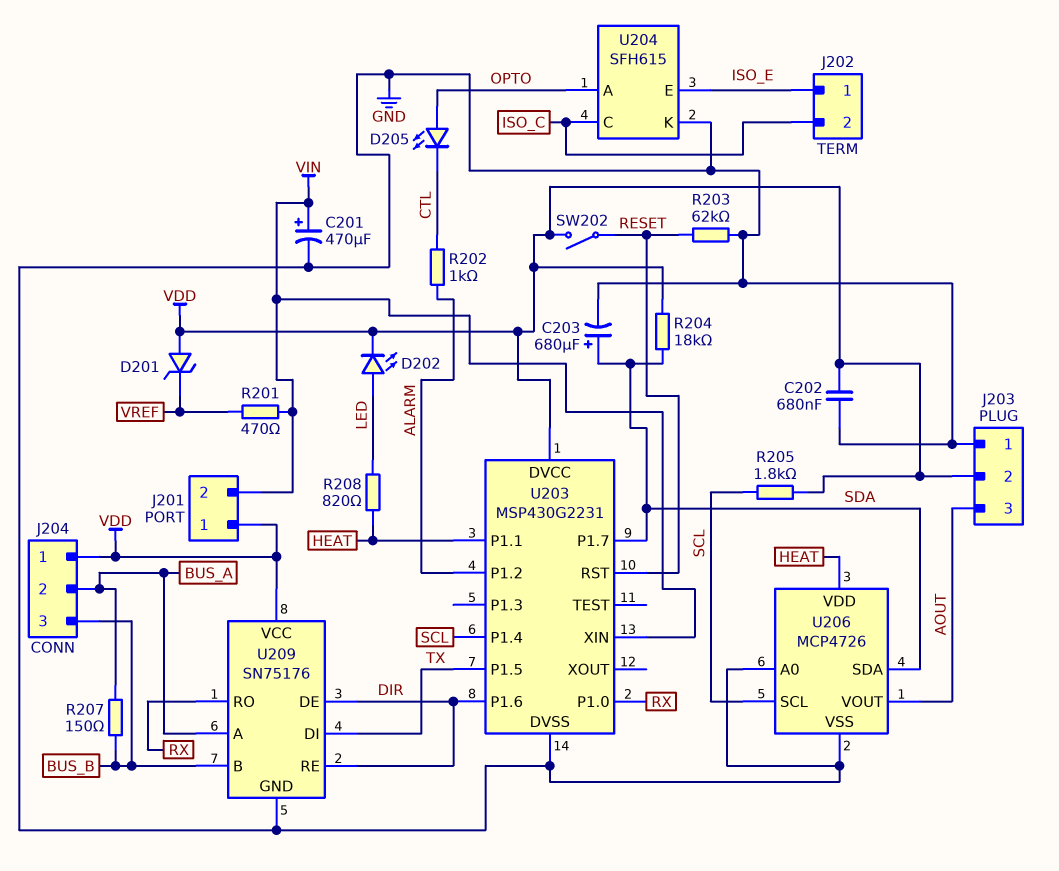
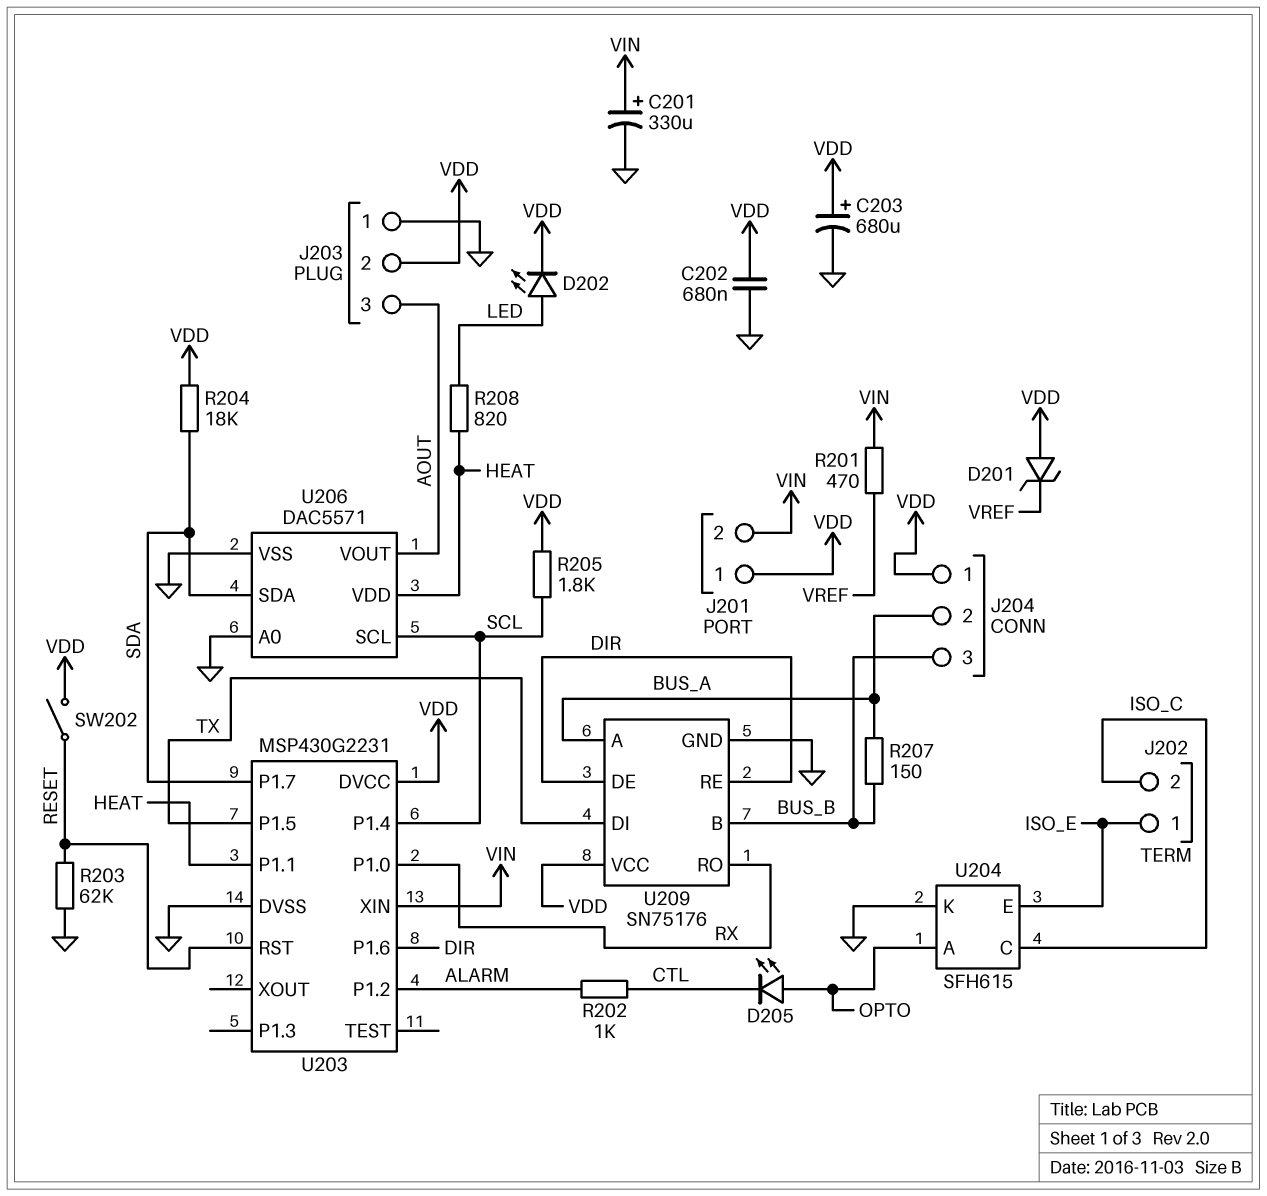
C201: 470uF (plus VIN, minus GND) -> 330uF (plus VIN, minus GND)
C203: 680uF (plus SDA, minus GND) -> 680uF (plus VDD, minus GND)
U206: MCP4726 -> DAC5571

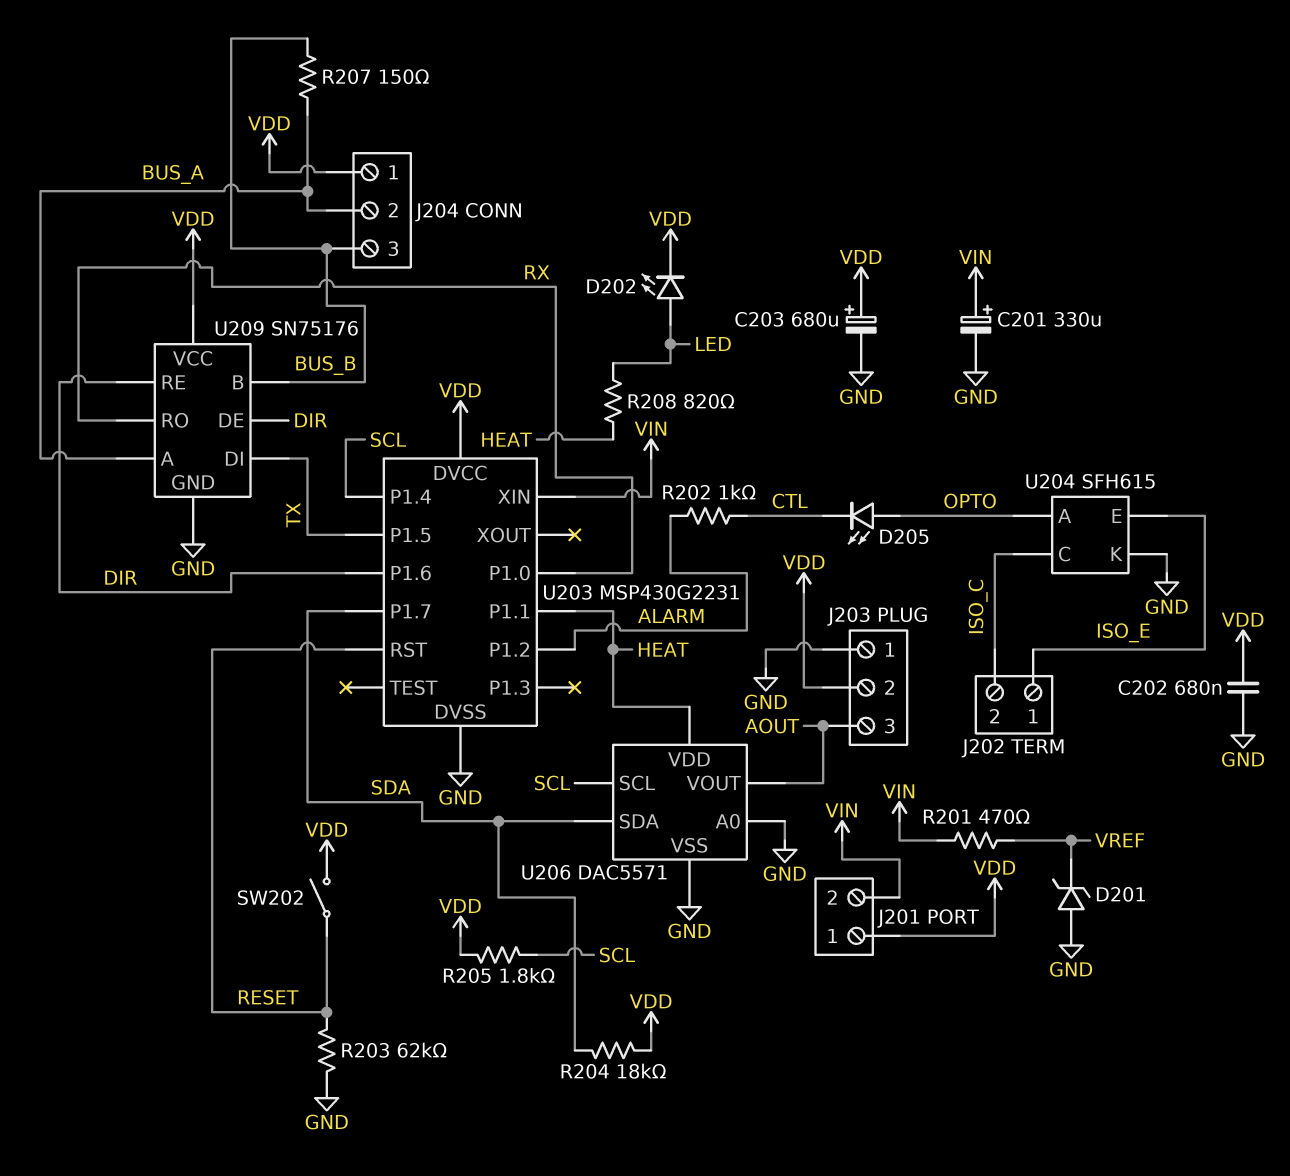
D201: zener (A VDD, K VREF) -> zener (A GND, K VREF)

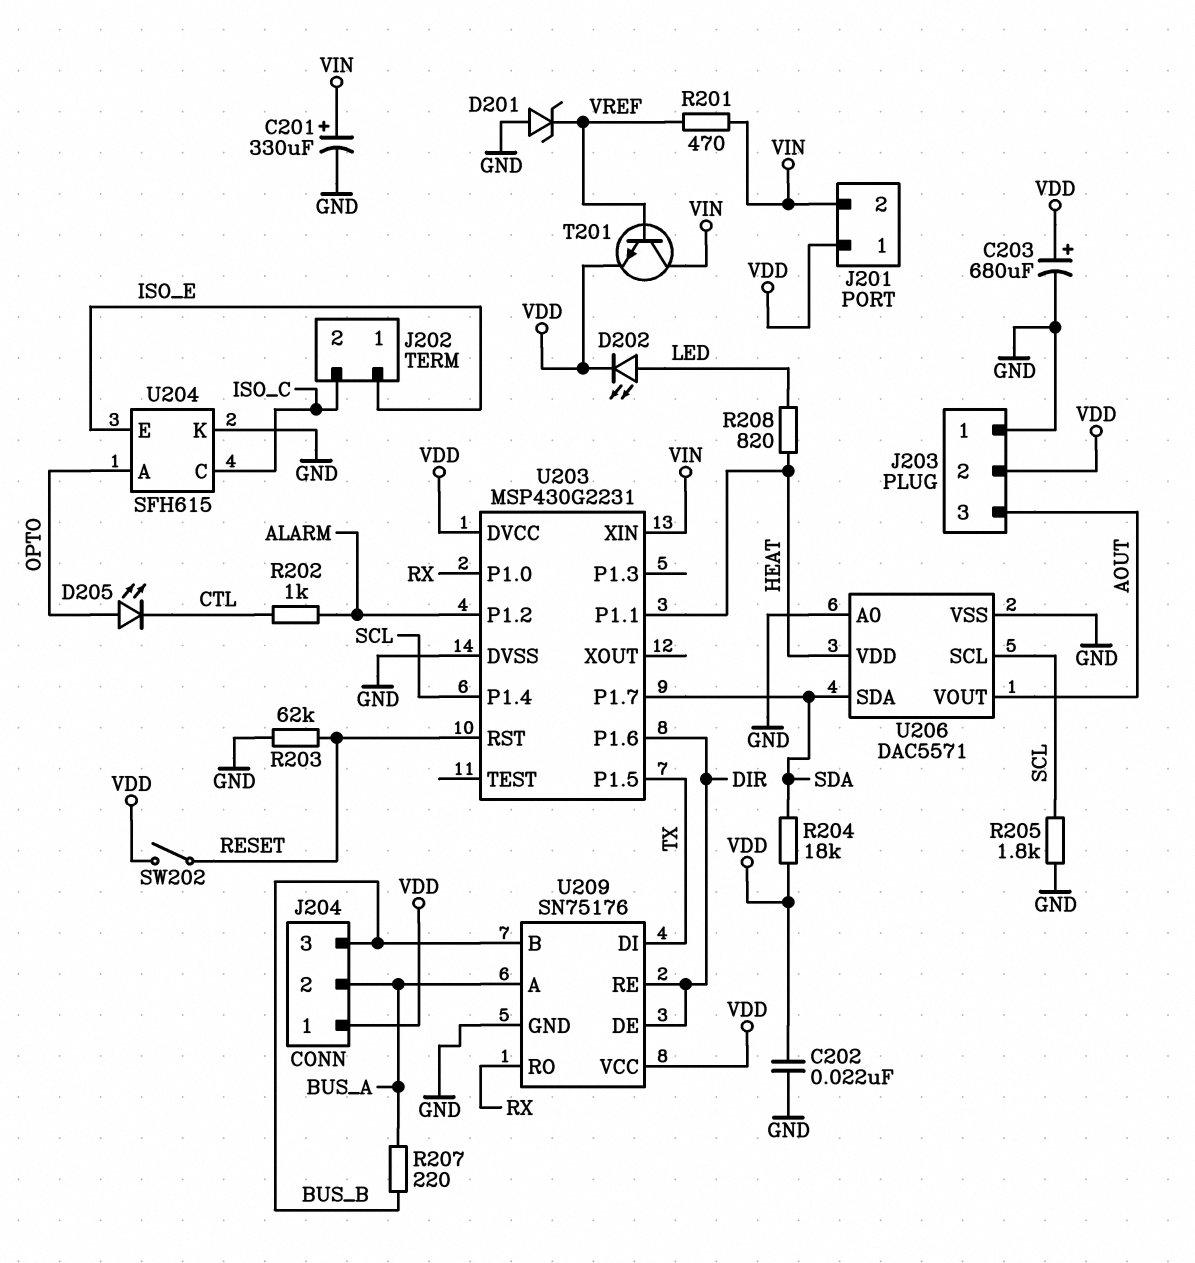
C202: 680nF (GND, VDD) -> 22nF (GND, VDD)
R205: 1.8k (SCL, VDD) -> 1.8k (GND, SCL)
R207: 150 (BUS_A, BUS_B) -> 220 (BUS_A, BUS_B)
T201: none -> NPN (B VREF, C VIN, E VDD)

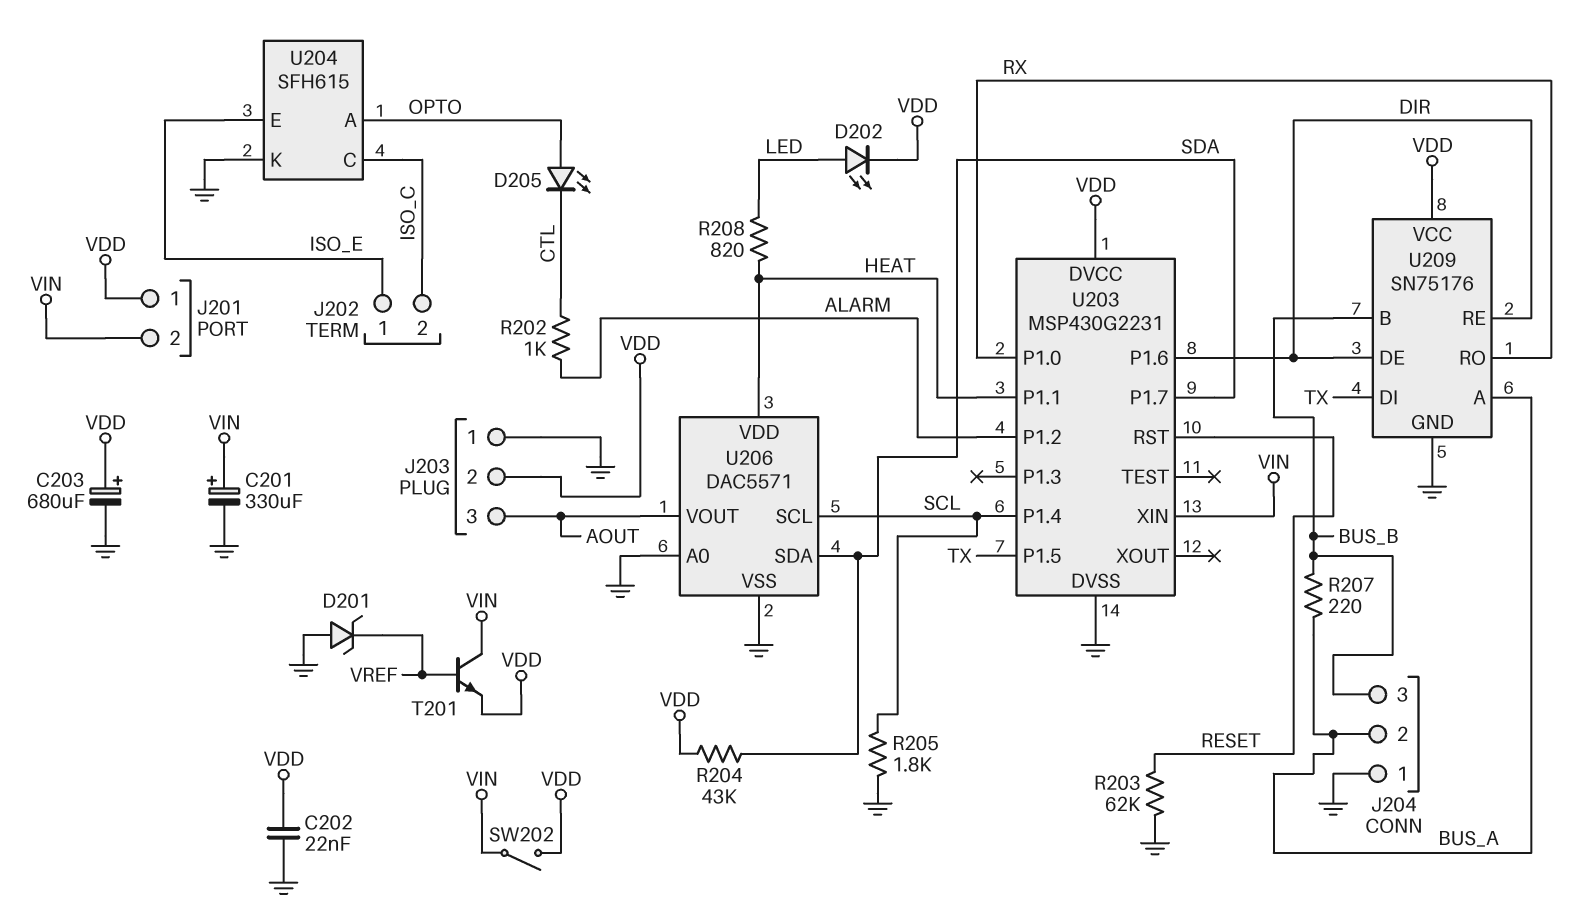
J204 pin 1: VDD -> GND
R201: 470 (VIN, VREF) -> none
R204: 18k (SDA, VDD) -> 43k (SDA, VDD)
SW202: switch (RESET, VDD) -> switch (VDD, VIN)

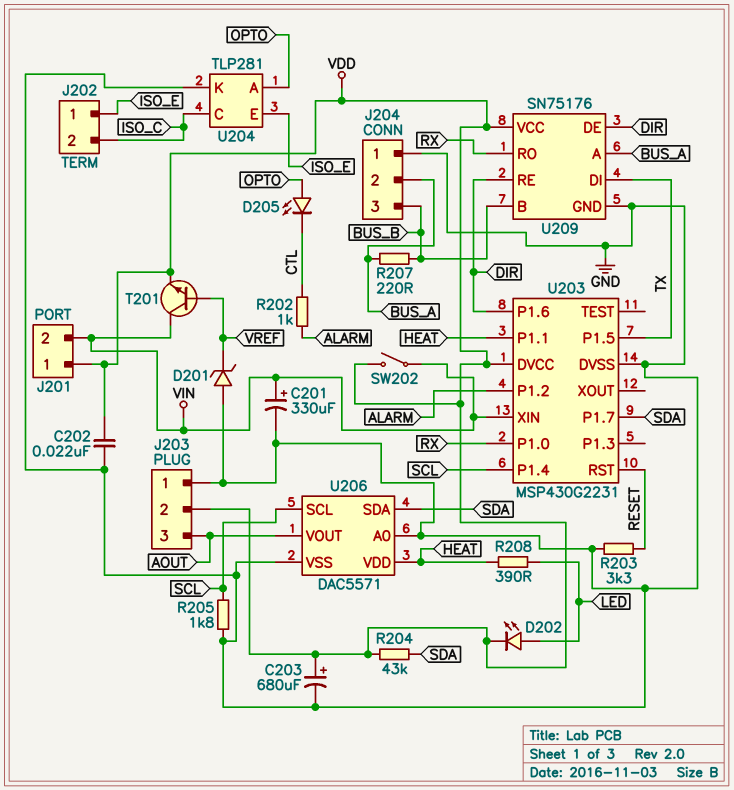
R203: 62k (GND, RESET) -> 3.3k (GND, RESET)
R208: 820 (HEAT, LED) -> 390 (HEAT, LED)
U204: SFH615 -> TLP281

